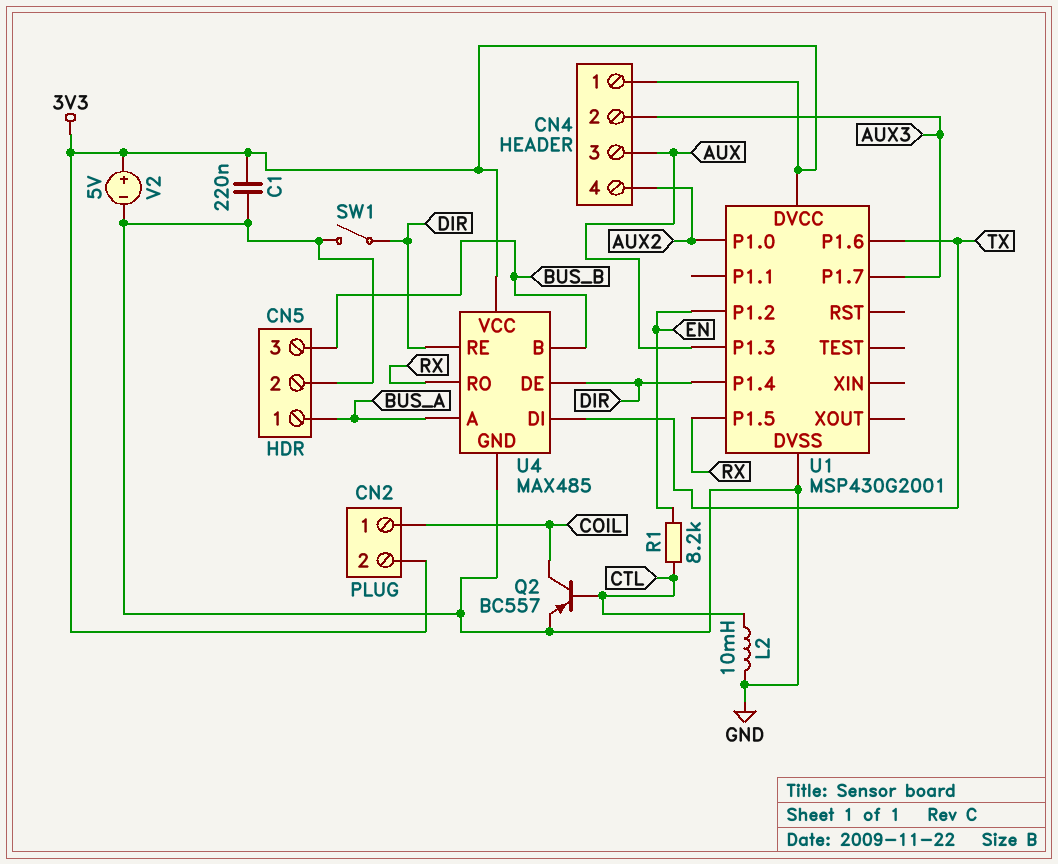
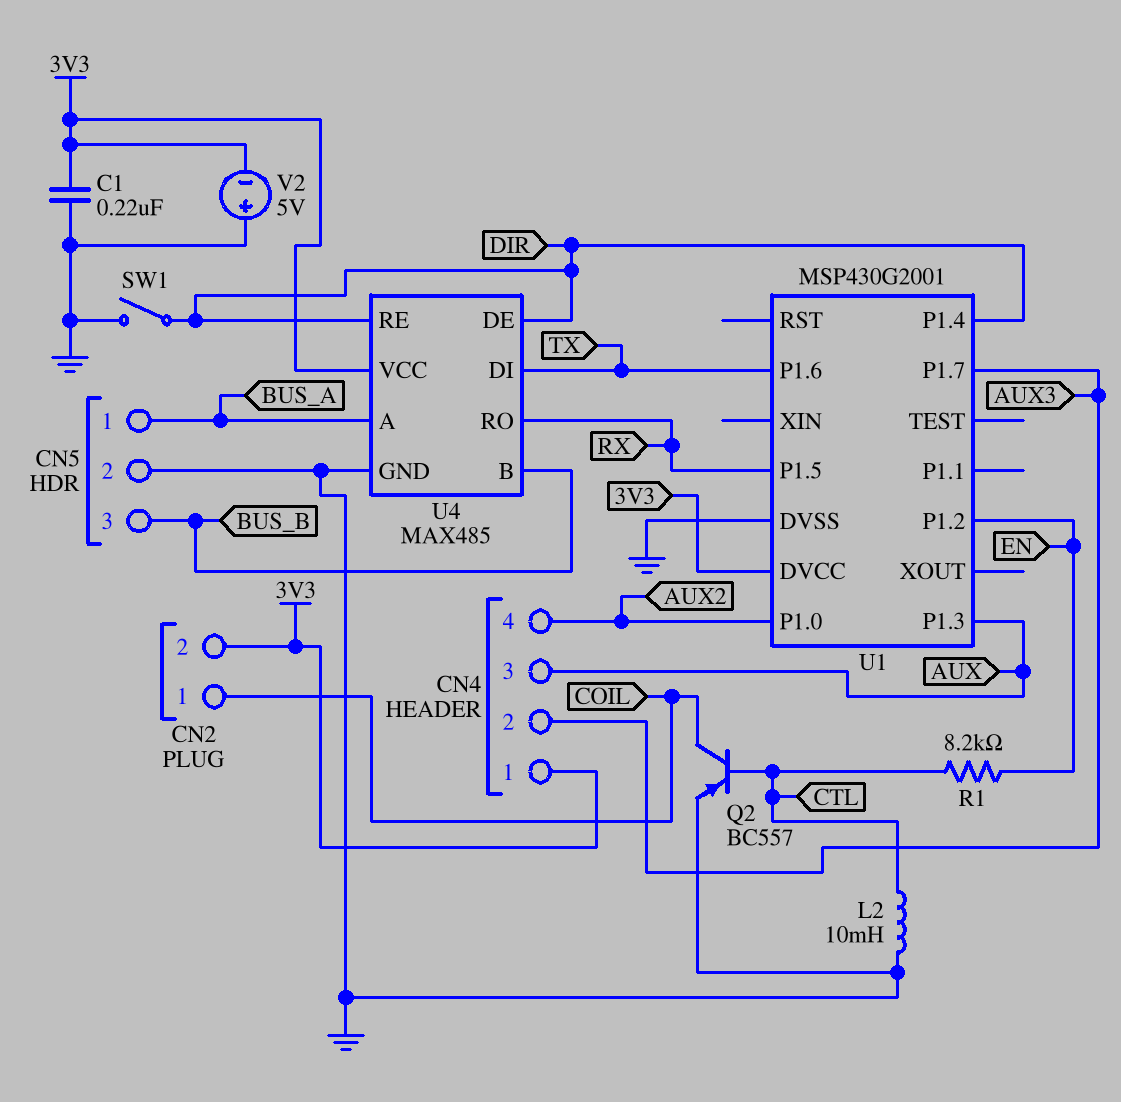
V2: 5V (plus 3V3, minus GND) -> 5V (plus GND, minus 3V3)

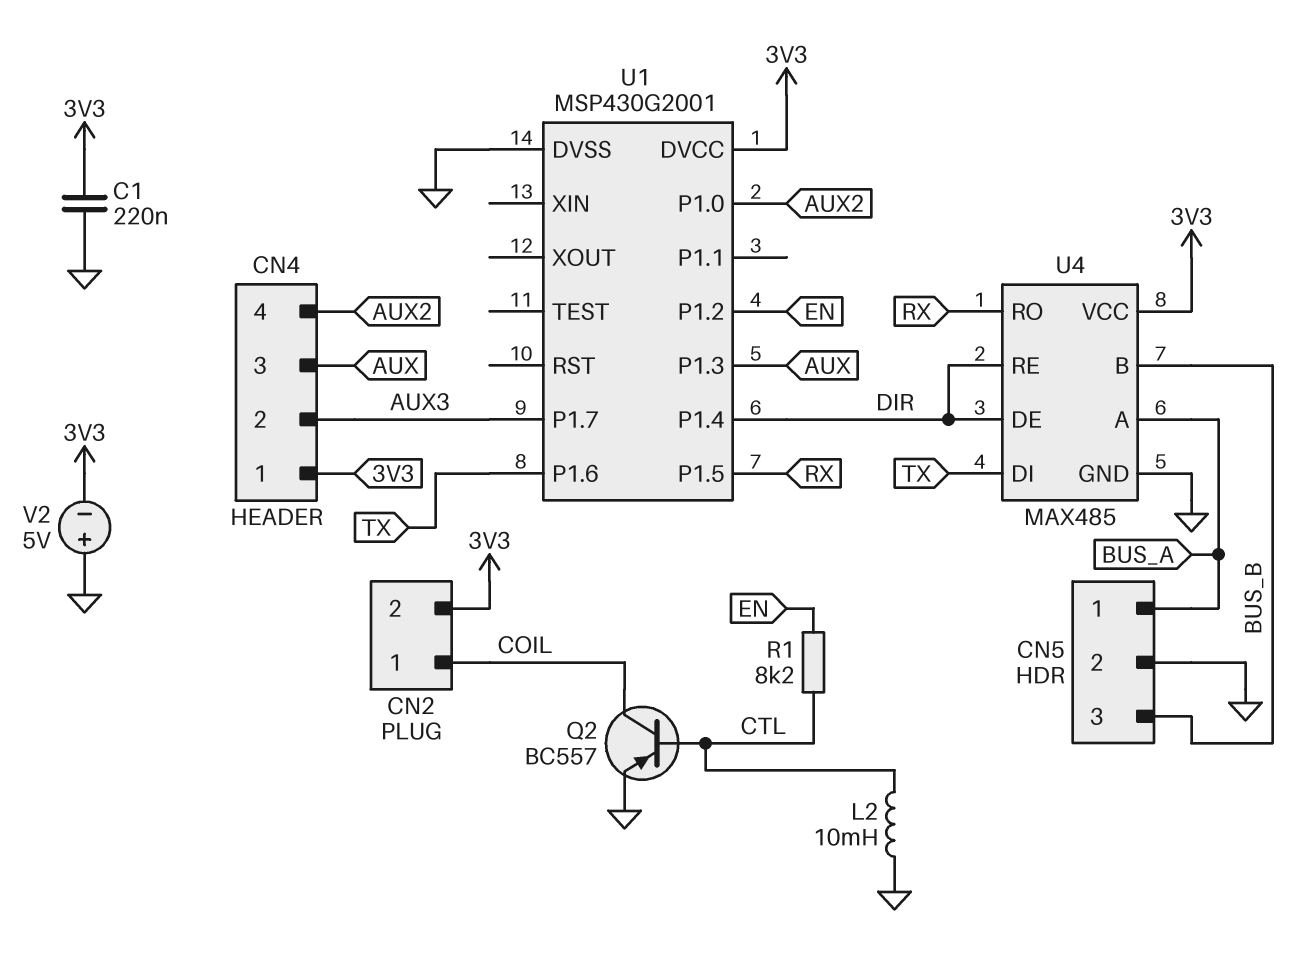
SW1: switch (DIR, GND) -> none

